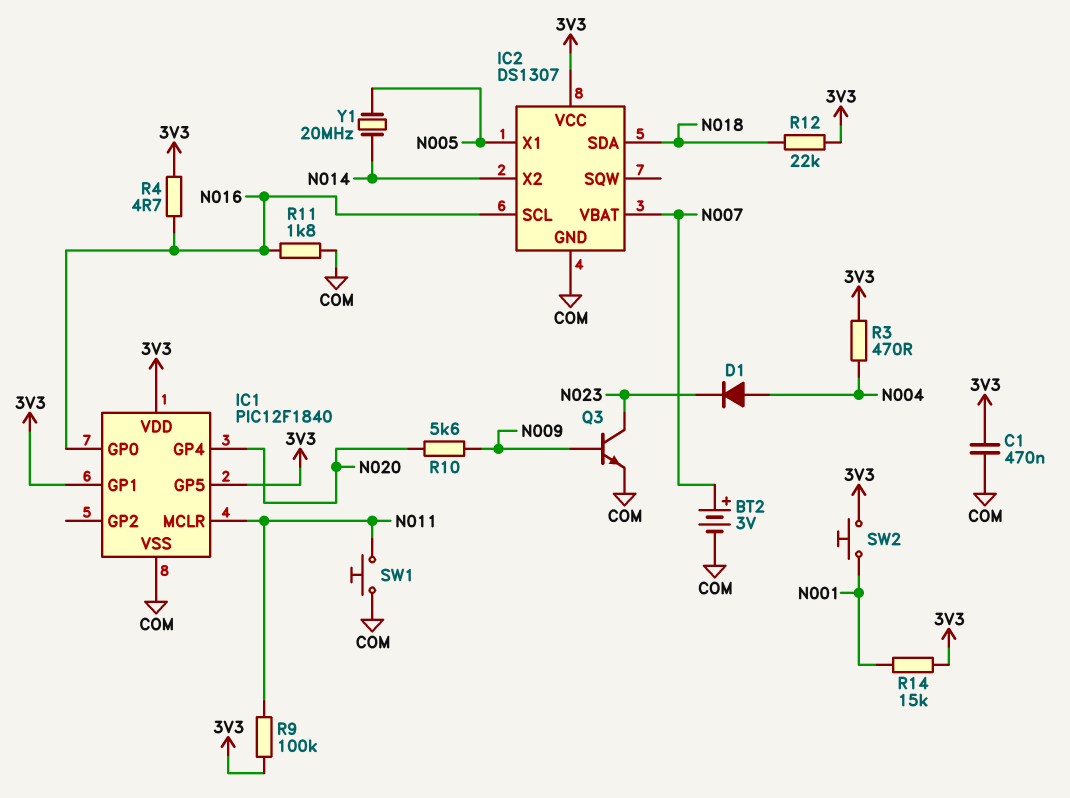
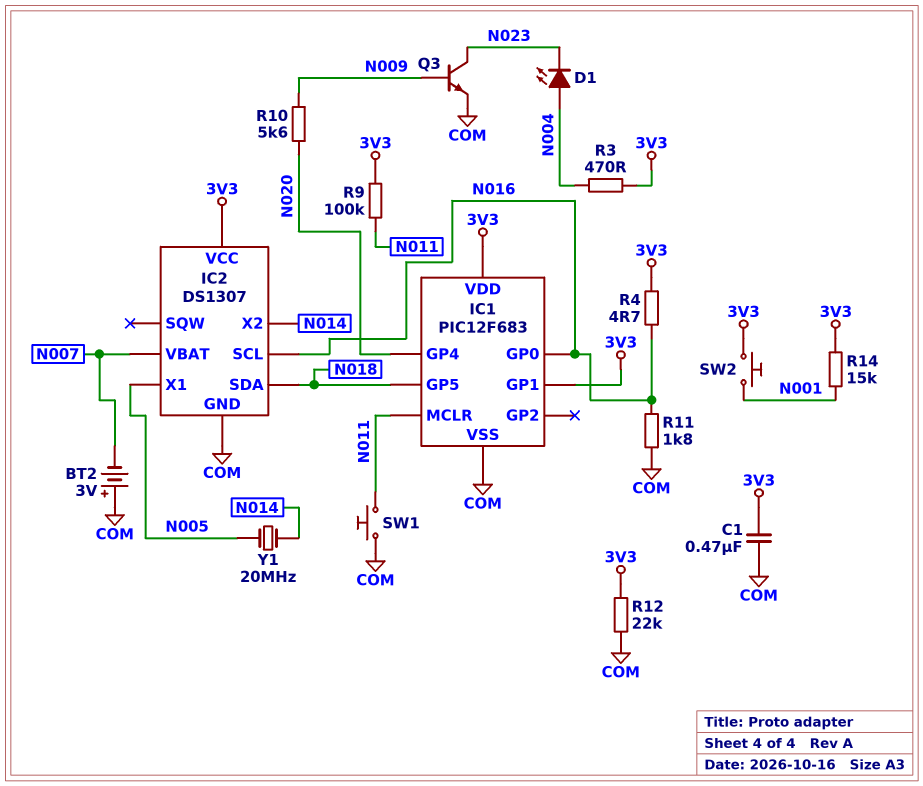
BT2: 3V (plus N007, minus COM) -> 3V (plus COM, minus N007)
D1: diode (A N004, K N023) -> LED (A N004, K N023)
IC1: PIC12F1840 -> PIC12F683
IC1 pin GP5: 3V3 -> N018
R12: 22k (3V3, N018) -> 22k (3V3, COM)

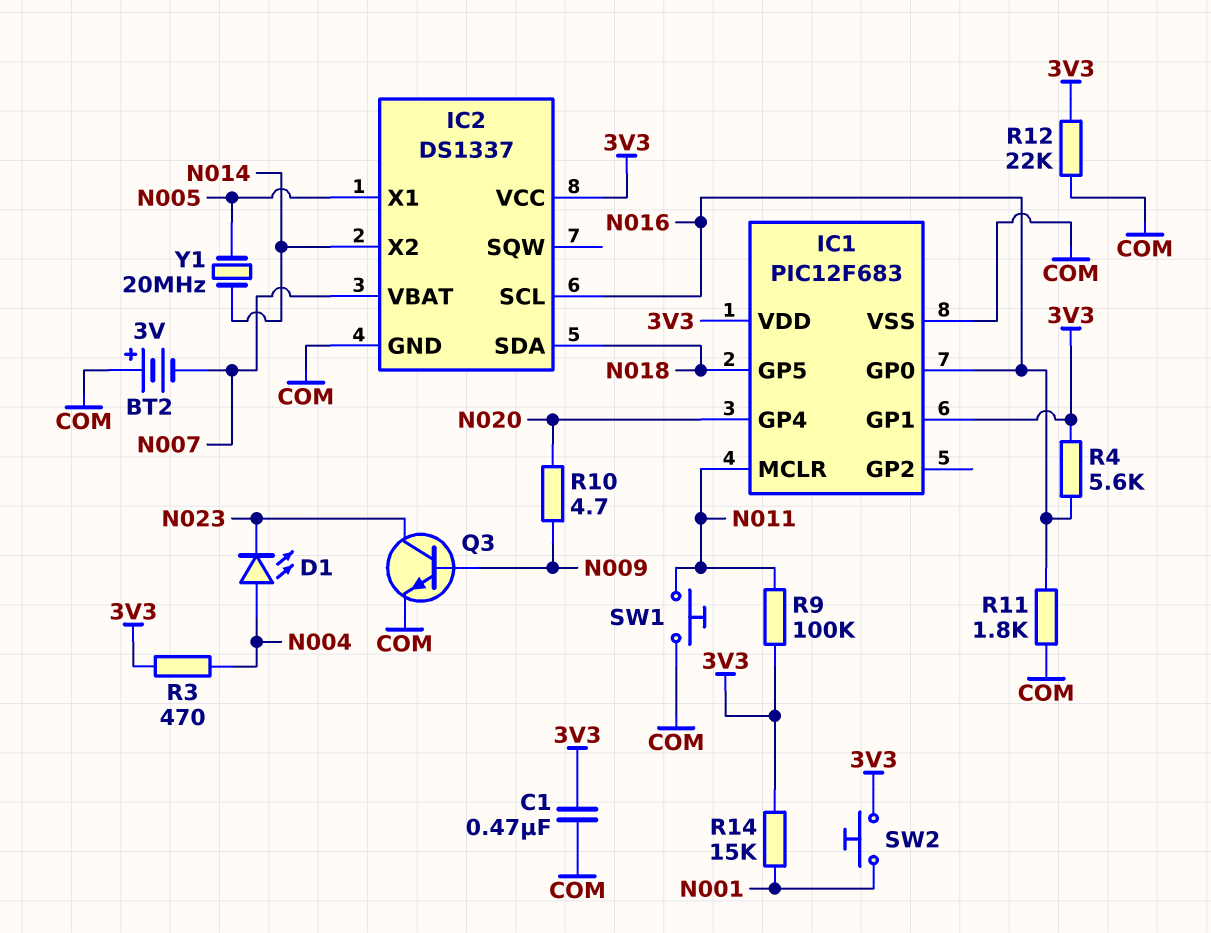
IC2: DS1307 -> DS1337
R4: 4.7 (3V3, N016) -> 5.6k (3V3, N016)
R10: 5.6k (N009, N020) -> 4.7 (N009, N020)

